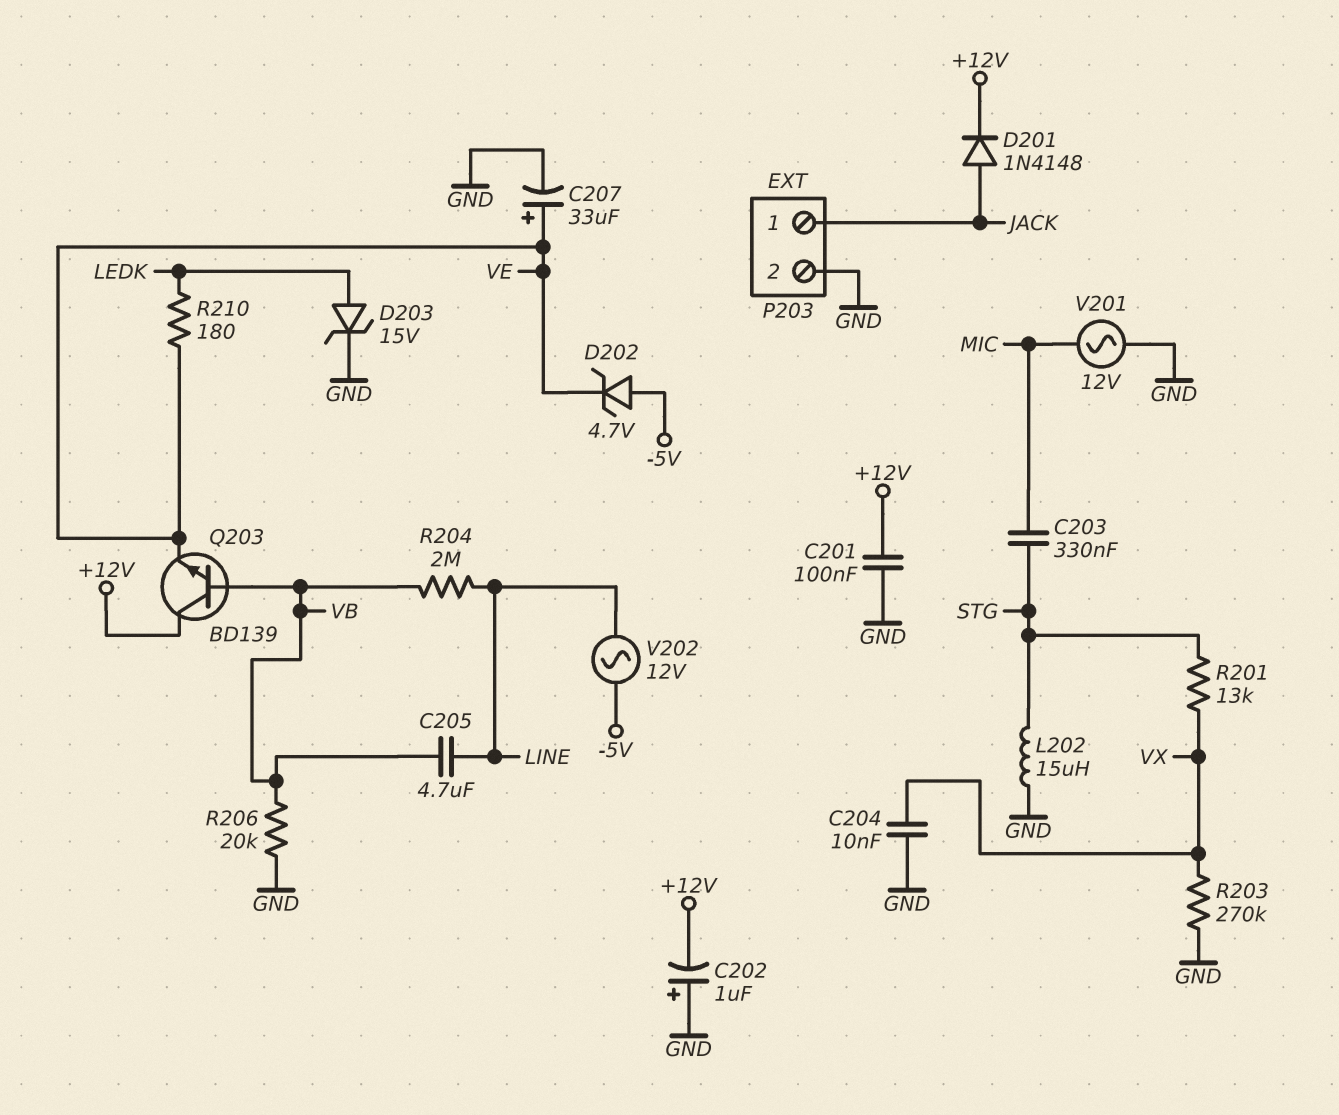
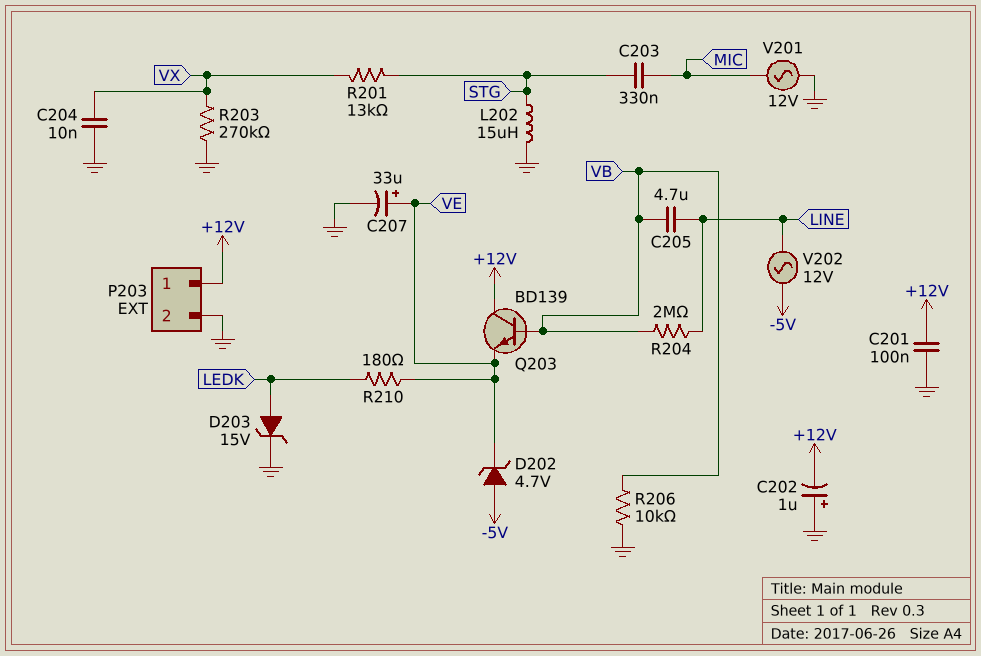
D201: diode 1N4148 (A JACK, K +12V) -> none
P203 pin 1: JACK -> +12V
R206: 20k (GND, VB) -> 10k (GND, VB)

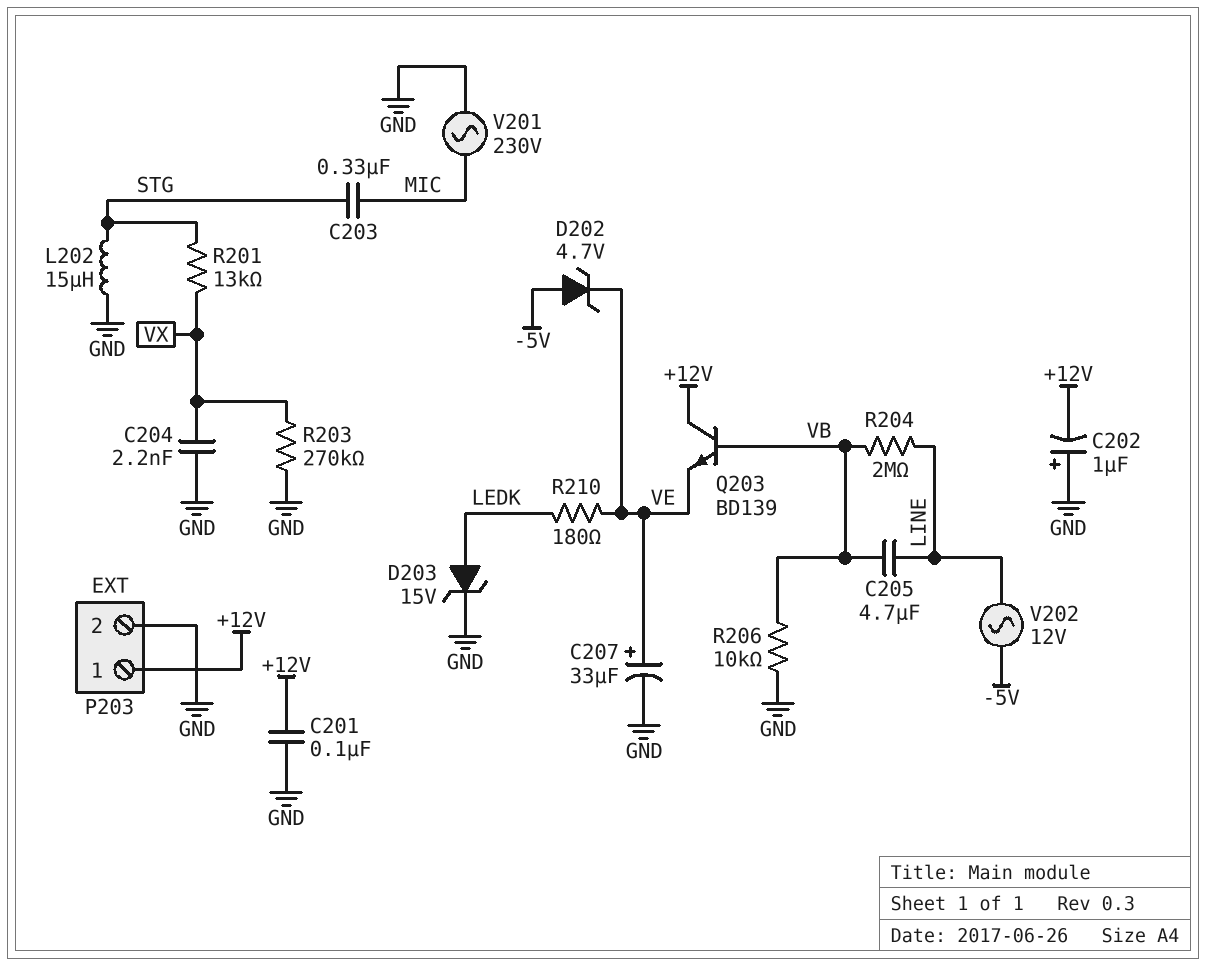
C204: 10nF (GND, VX) -> 2.2nF (GND, VX)
V201: AC 12V (GND, MIC) -> AC 230V (GND, MIC)

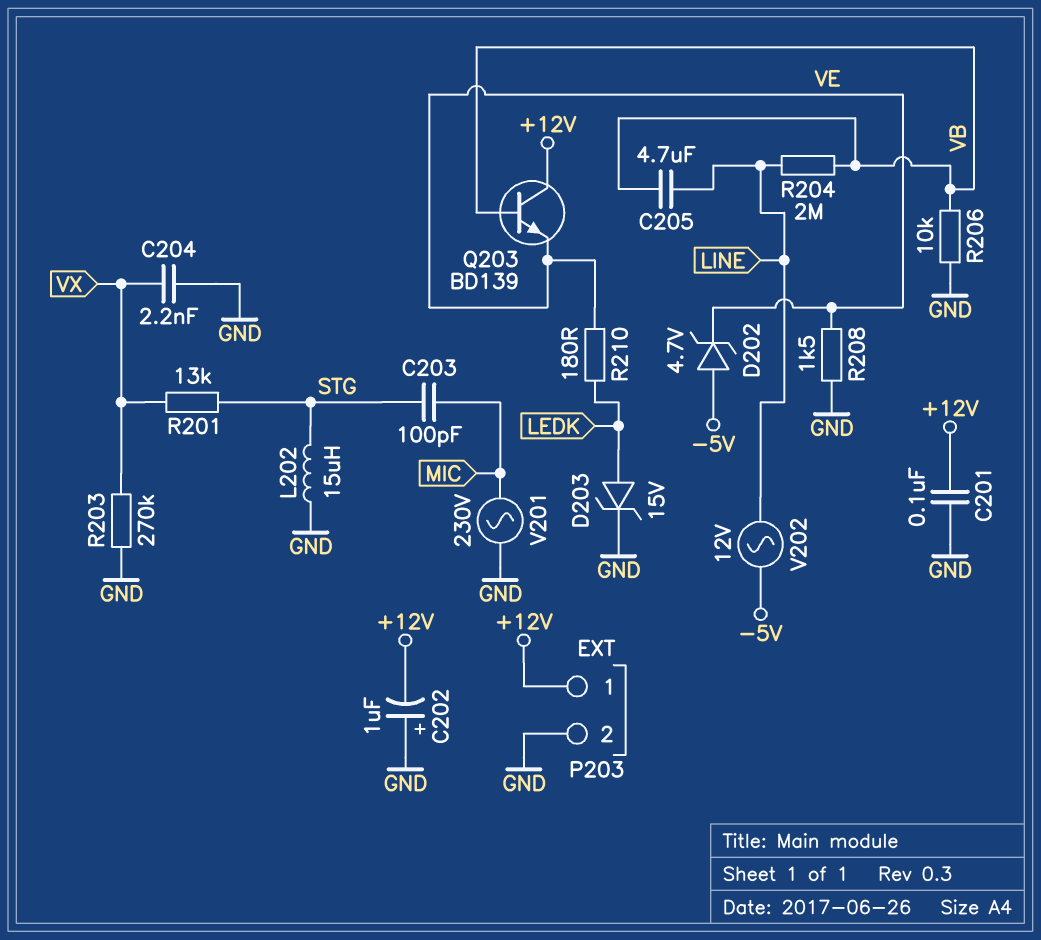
C203: 330nF (MIC, STG) -> 100pF (MIC, STG)
C207: 33uF (plus VE, minus GND) -> none
R208: none -> 1.5k (GND, VE)

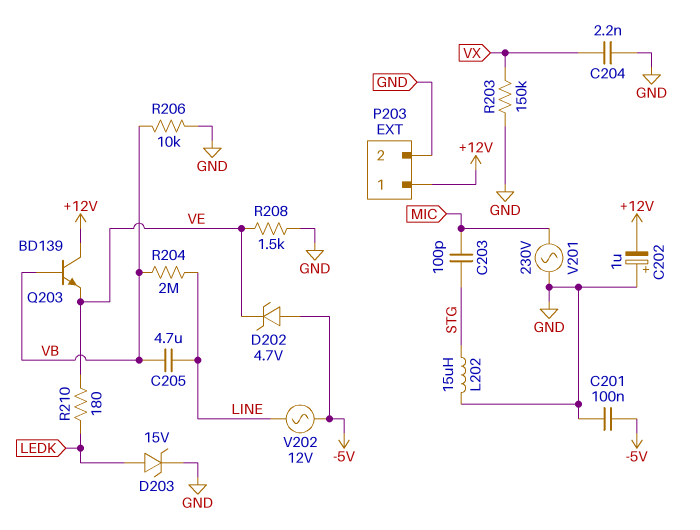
C201: 100nF (+12V, GND) -> 100nF (-5V, GND)
R201: 13k (STG, VX) -> none
R203: 270k (GND, VX) -> 150k (GND, VX)

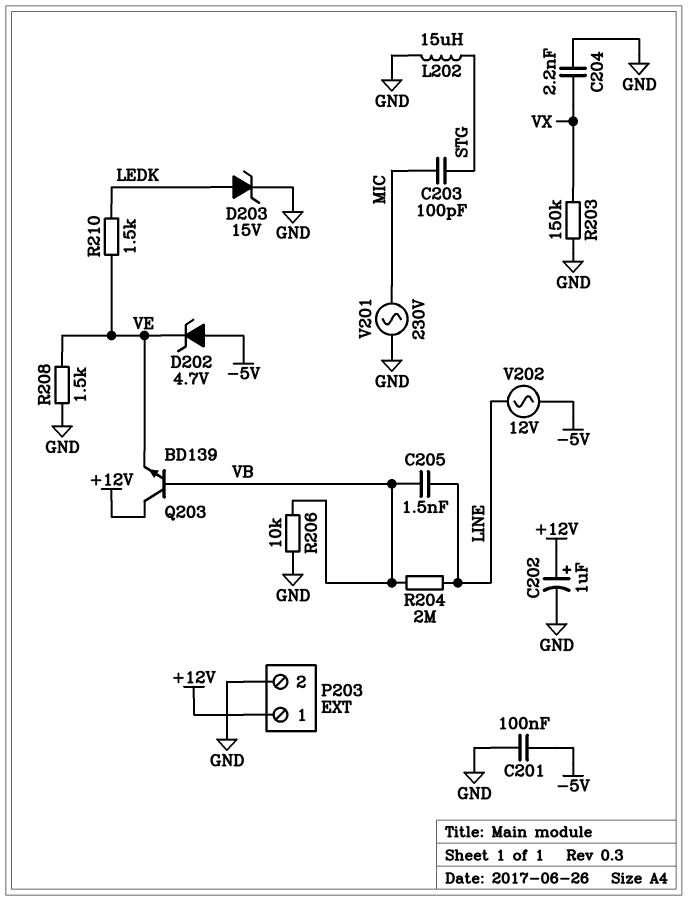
C202: 1uF (plus GND, minus +12V) -> 1uF (plus +12V, minus GND)
C205: 4.7uF (LINE, VB) -> 1.5nF (LINE, VB)
R210: 180 (LEDK, VE) -> 1.5k (LEDK, VE)

